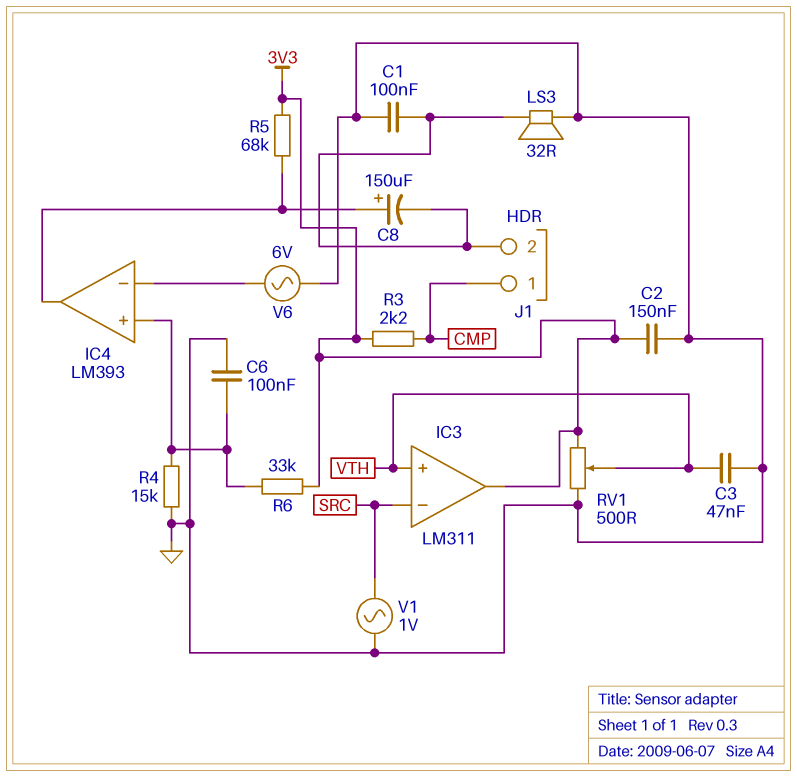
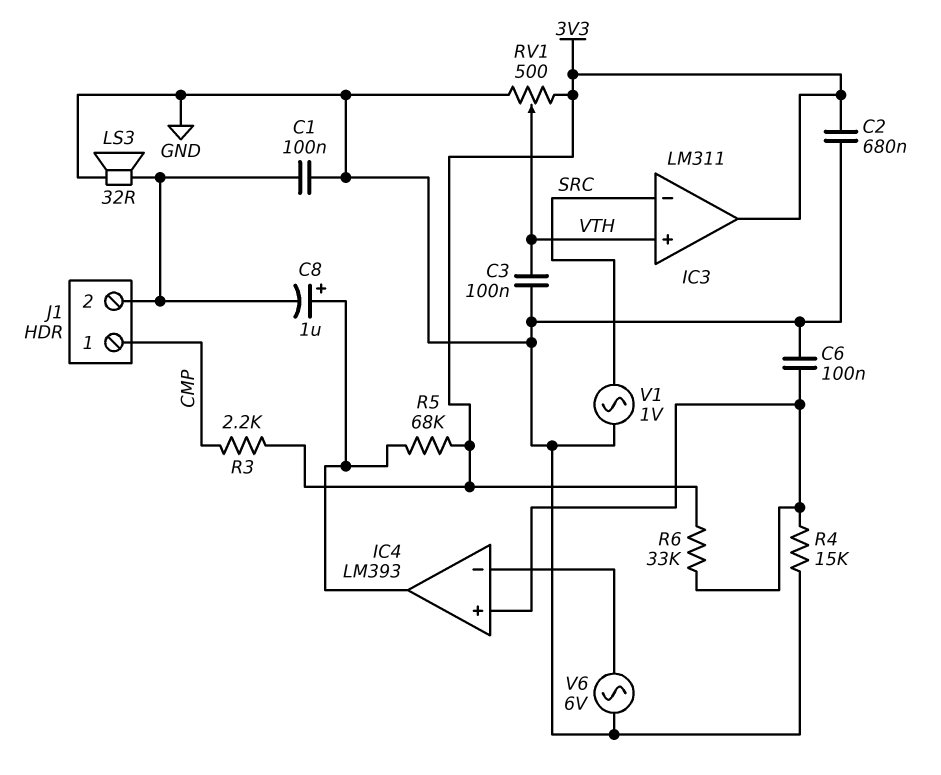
C2: 150nF (3V3, GND) -> 680nF (3V3, GND)
C3: 47nF (GND, VTH) -> 100nF (GND, VTH)
C8: 150uF (plus IC4/out, minus J1/2) -> 1uF (plus IC4/out, minus J1/2)

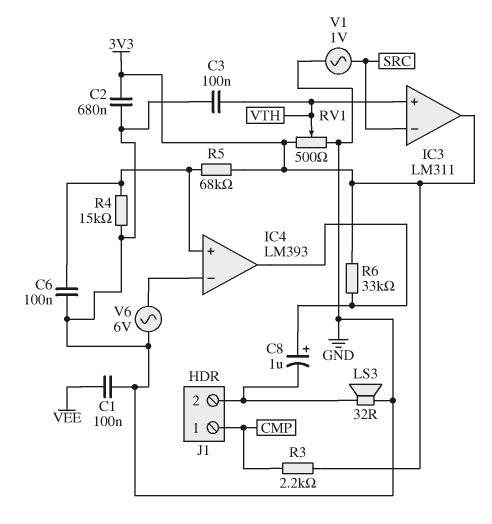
C1: 100nF (GND, J1/2) -> 100nF (GND, VEE)
R5: 68k (3V3, IC4/out) -> 68k (3V3, IC4/in+)
R6: 33k (3V3, IC4/in+) -> 33k (3V3, IC4/out)

